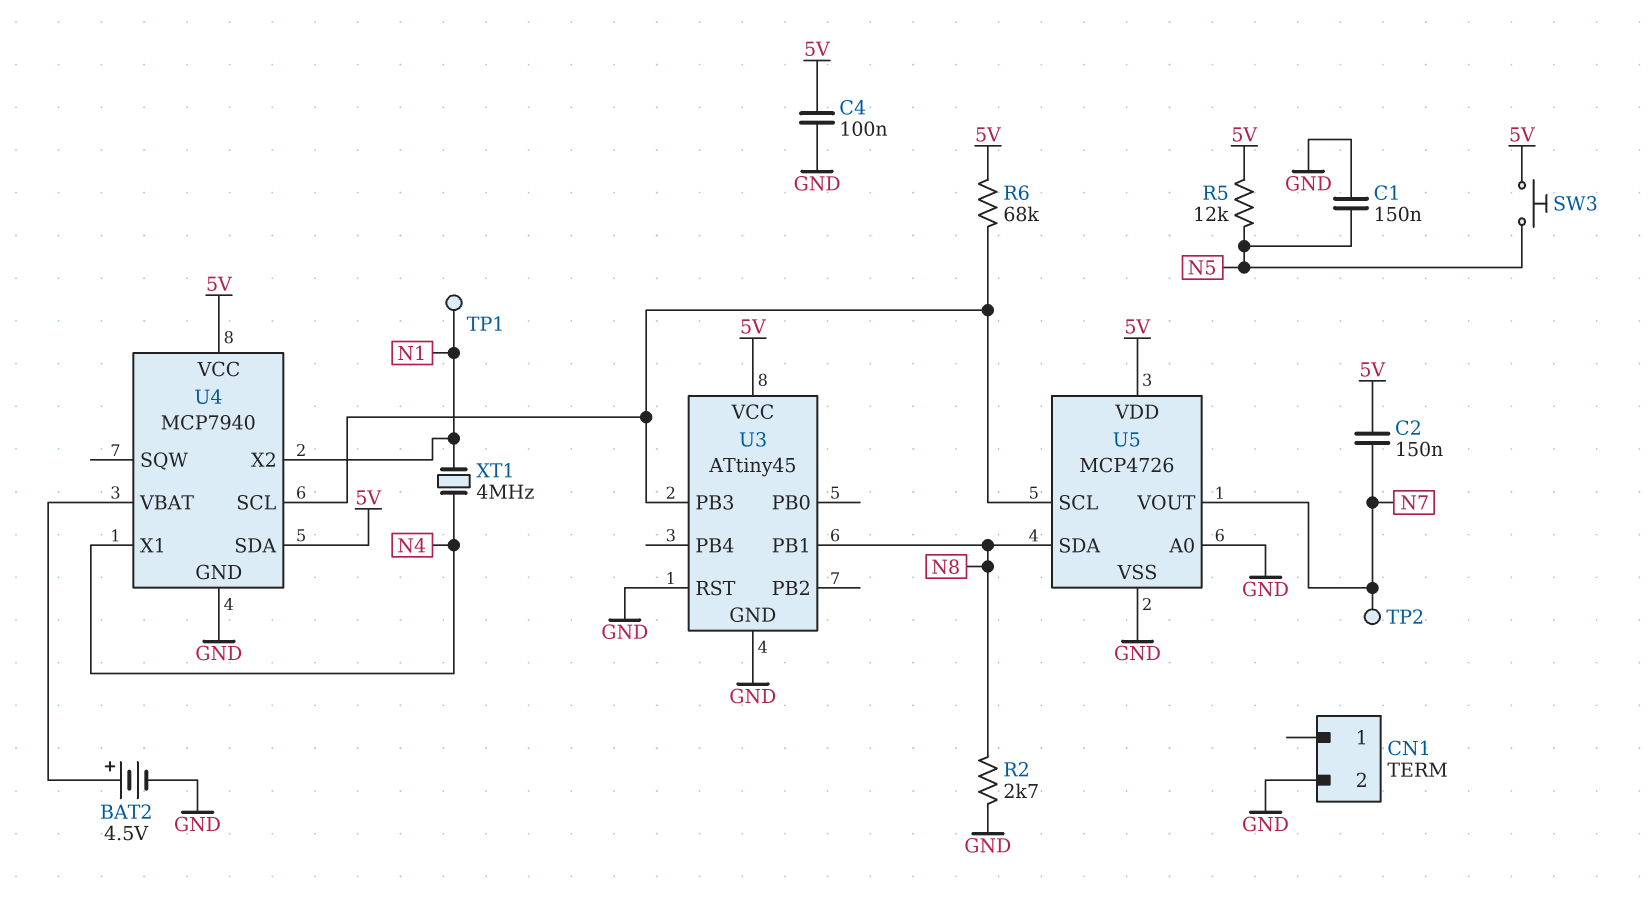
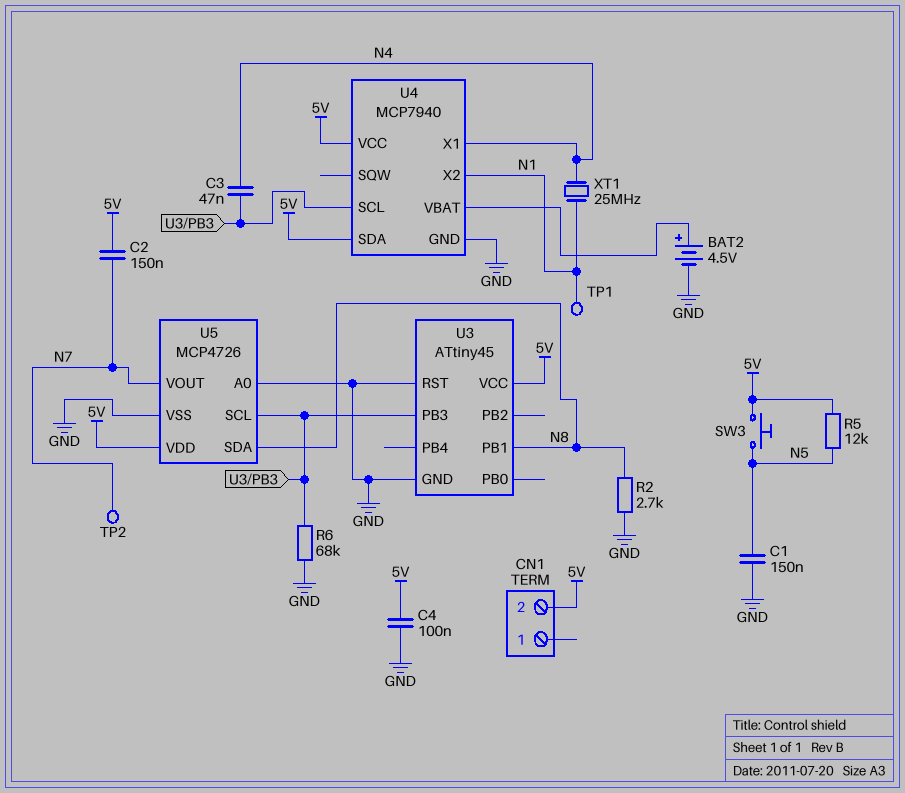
C3: none -> 47nF (N4, U3/PB3)
CN1 pin 2: GND -> 5V
R6: 68k (5V, U3/PB3) -> 68k (GND, U3/PB3)
XT1: 4MHz (N1, N4) -> 25MHz (N1, N4)

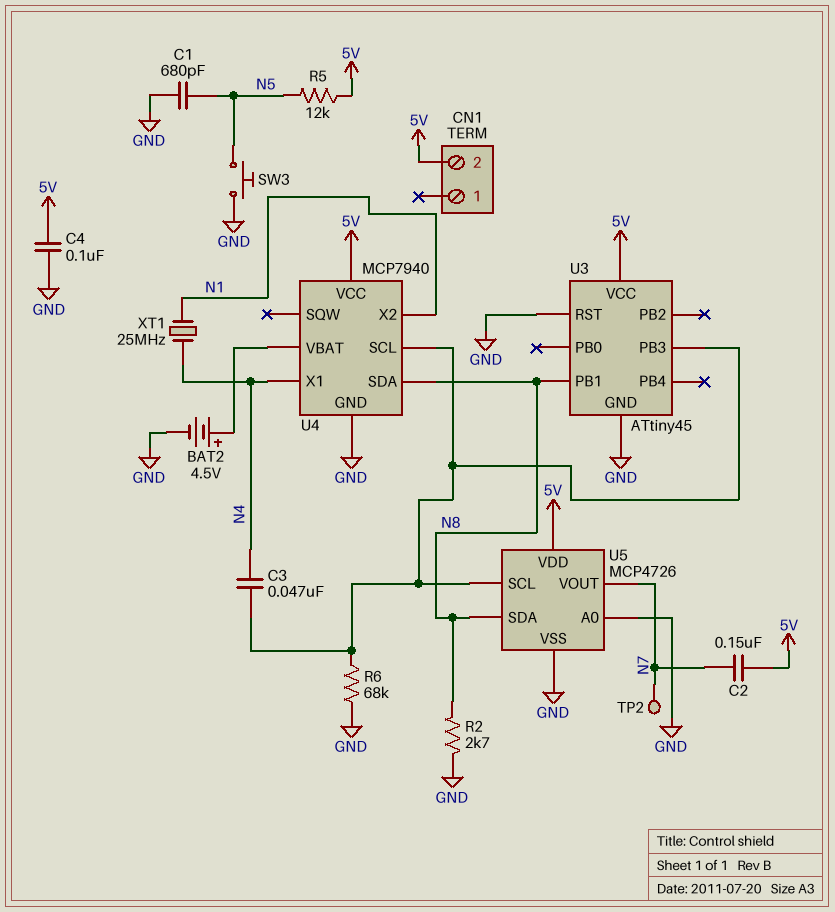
C1: 150nF (GND, N5) -> 680pF (GND, N5)
SW3: button (5V, N5) -> button (GND, N5)
TP1: test point (N1) -> none
U4 pin SDA: 5V -> N8

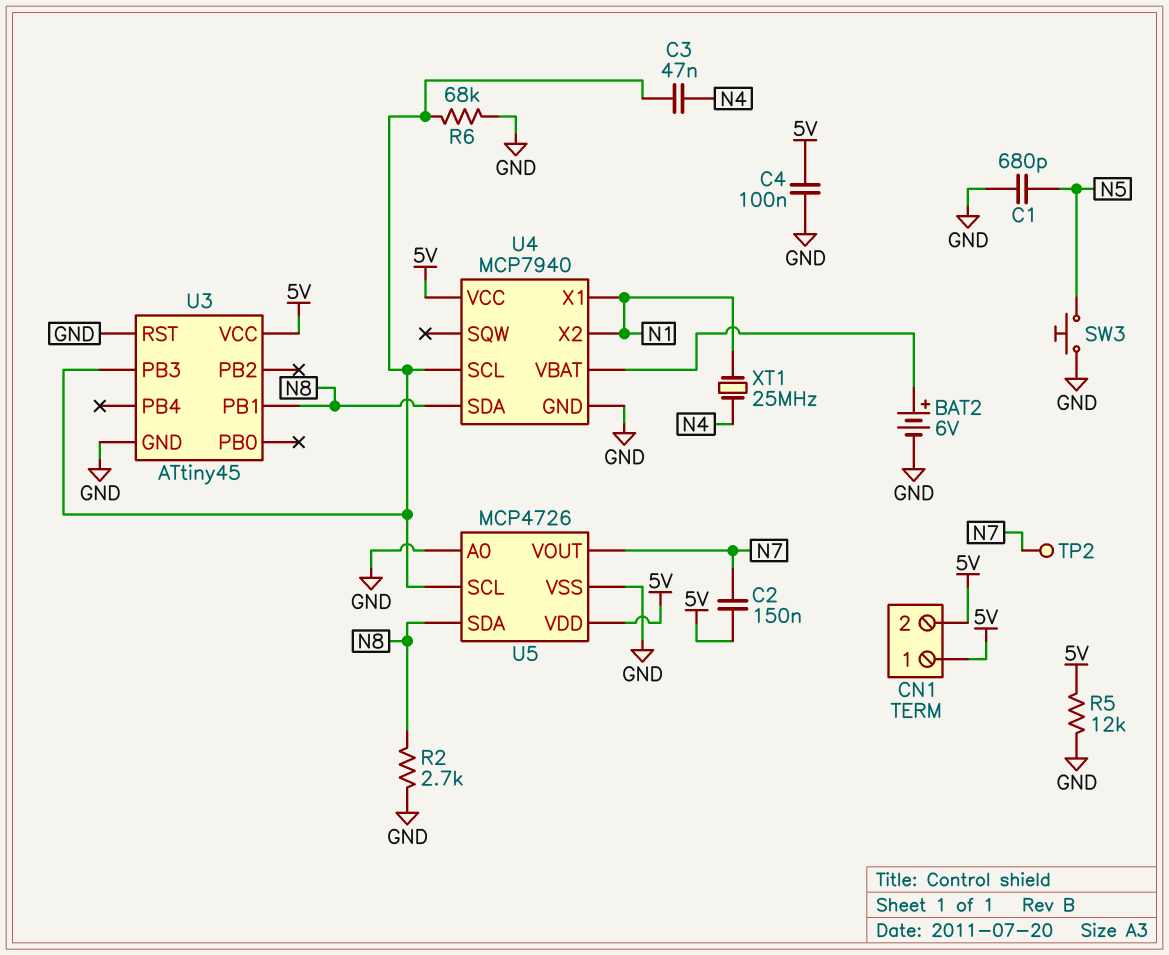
BAT2: 4.5V (plus U4/VBAT, minus GND) -> 6V (plus U4/VBAT, minus GND)
CN1 pin 1: none -> 5V
R5: 12k (5V, N5) -> 12k (5V, GND)
U4 pin X1: N4 -> N1

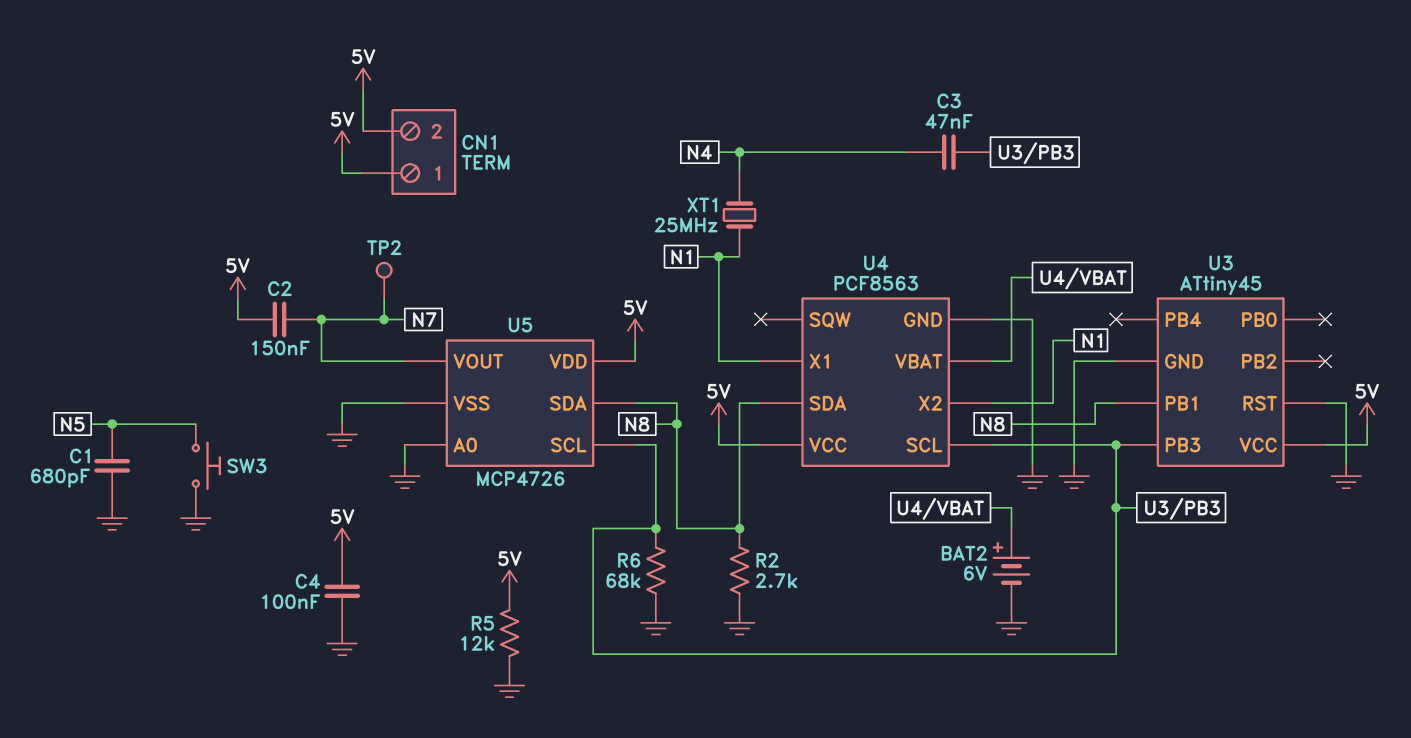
U4: MCP7940 -> PCF8563

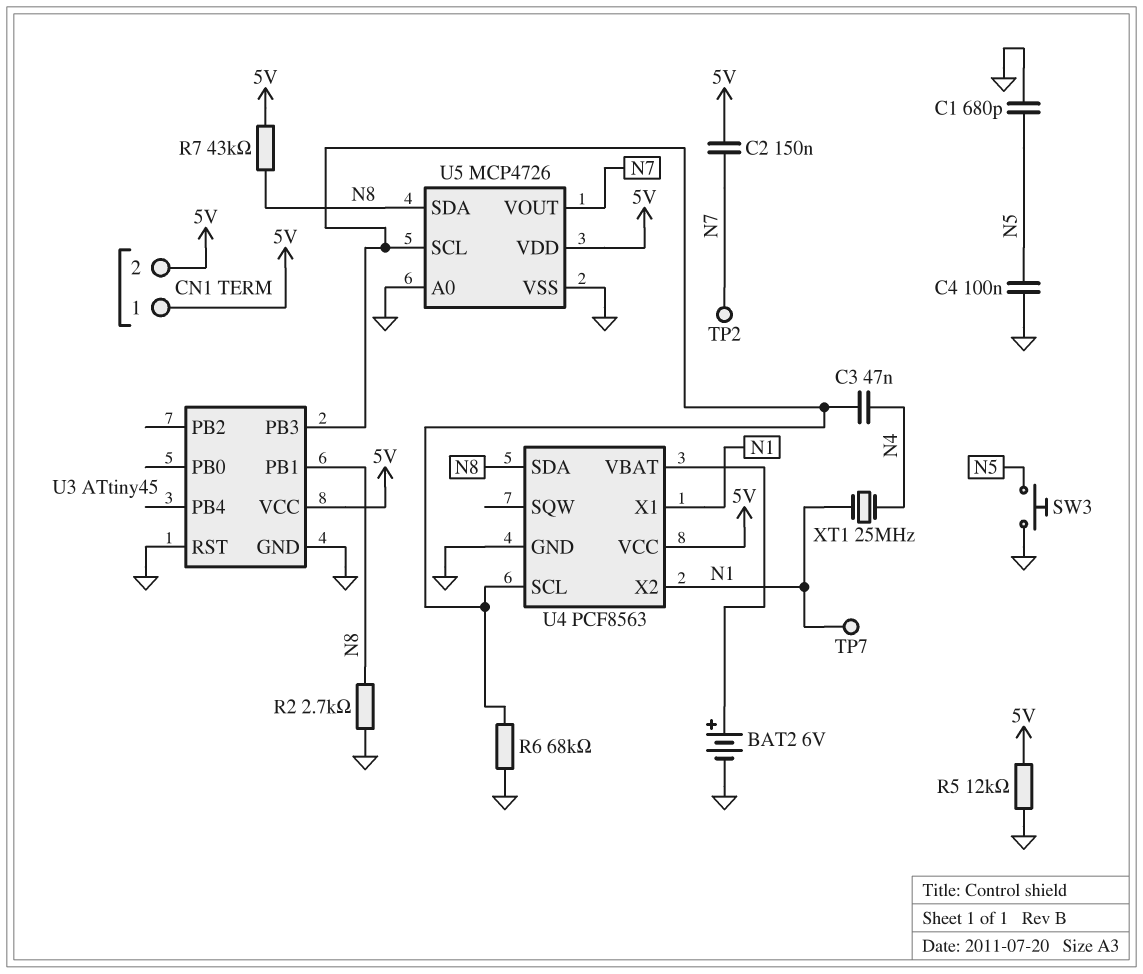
C4: 100nF (5V, GND) -> 100nF (GND, N5)
R7: none -> 43k (5V, N8)
TP7: none -> test point (N1)

